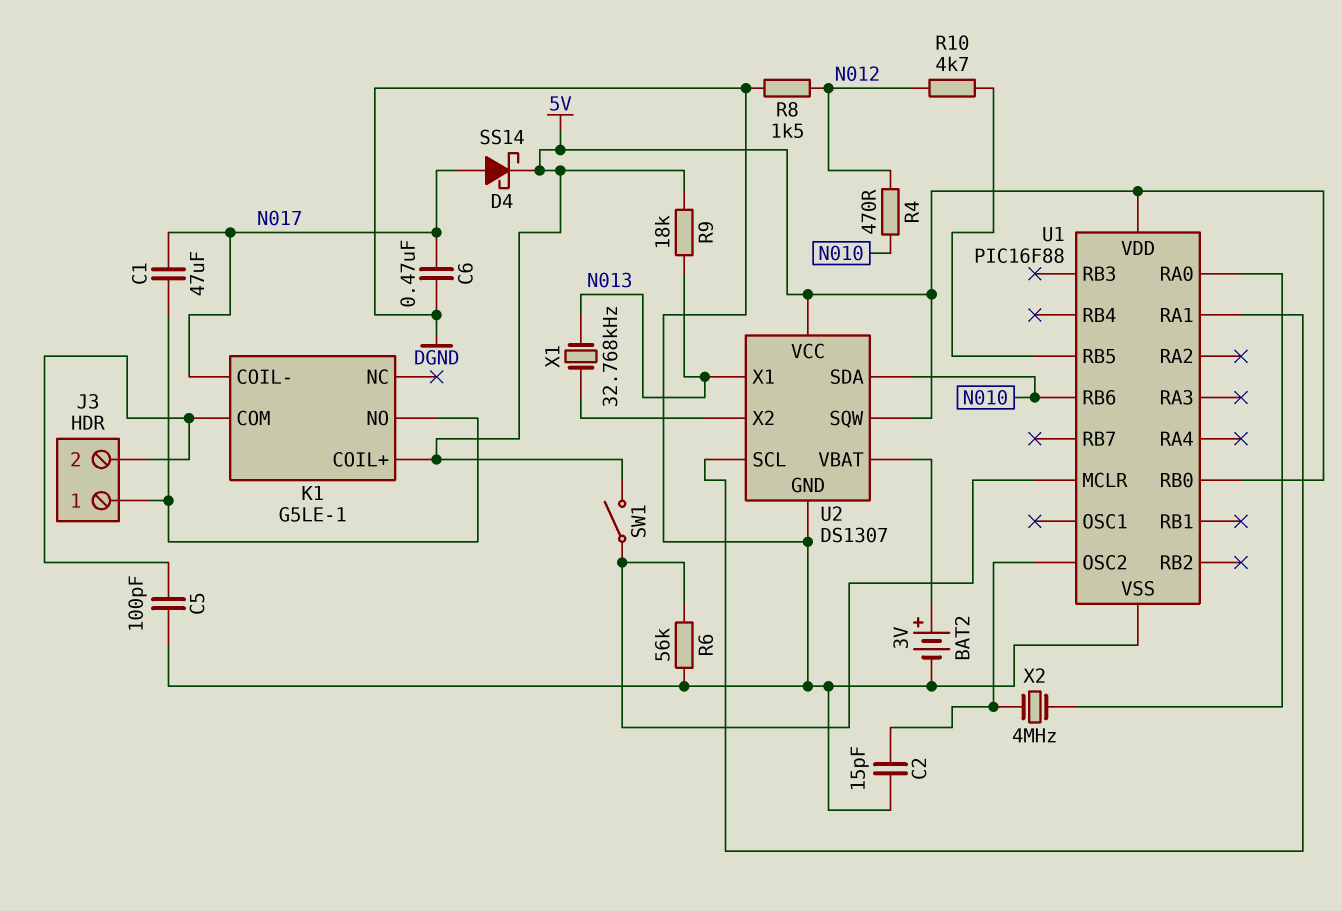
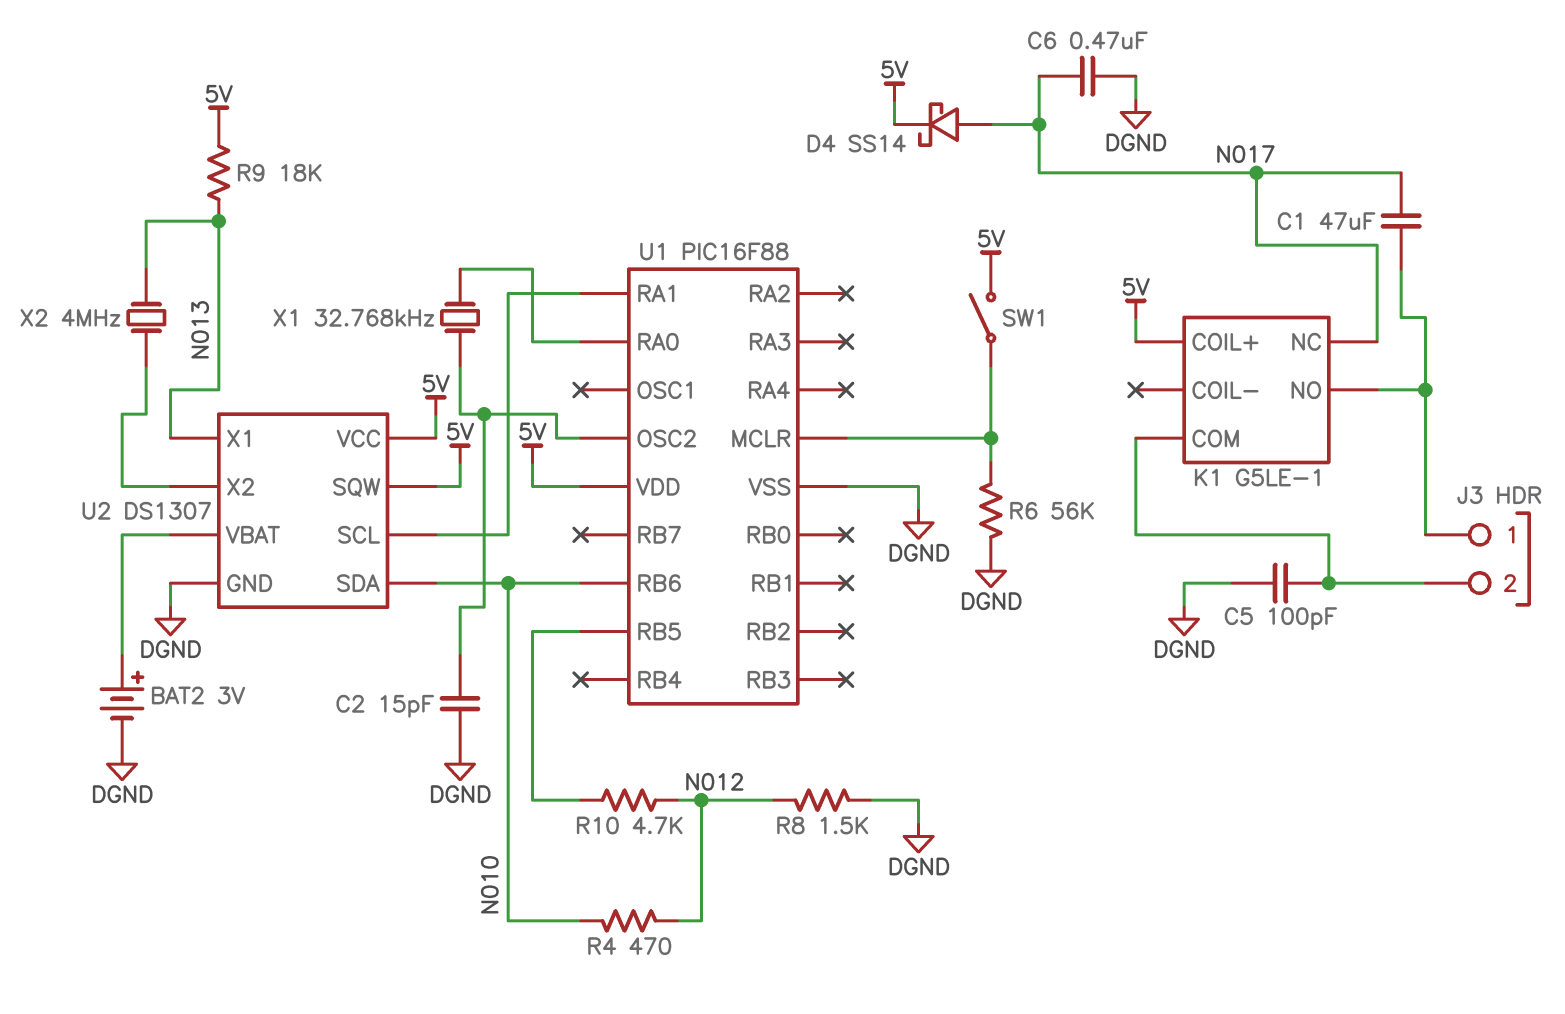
K1 pin COIL-: N017 -> none
K1 pin NC: none -> N017
U1 pin RB0: 5V -> none
X1: 32.768kHz (N013, U2/X2) -> 32.768kHz (U1/OSC2, U1/RA0)
X2: 4MHz (U1/OSC2, U1/RA0) -> 4MHz (N013, U2/X2)

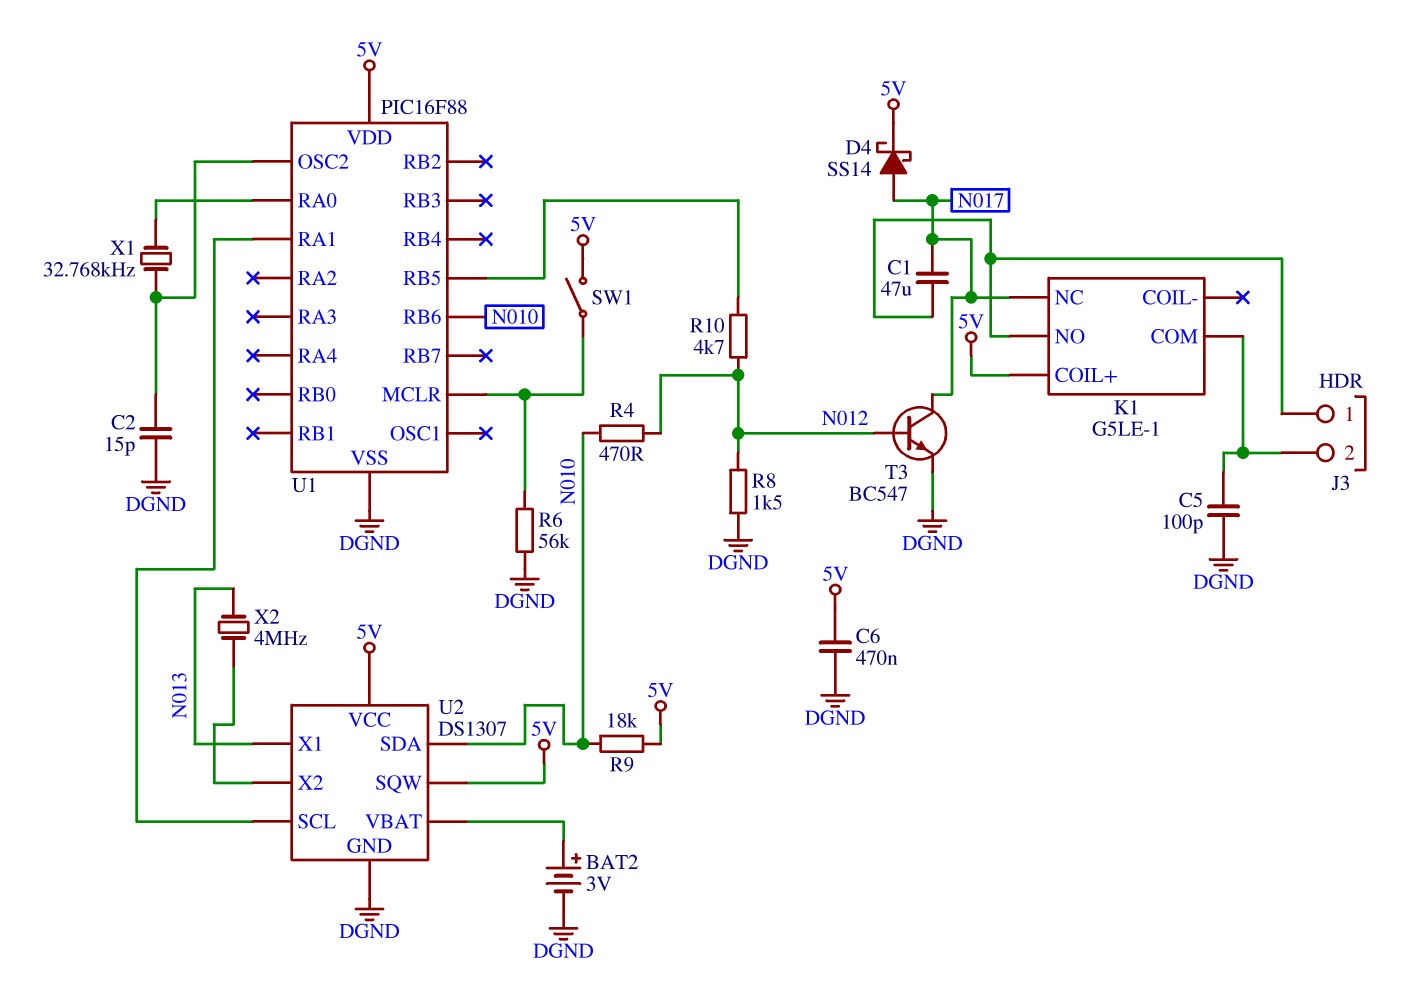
C6: 470nF (DGND, N017) -> 470nF (5V, DGND)
R9: 18k (5V, N013) -> 18k (5V, N010)
T3: none -> NPN BC547 (B N012, C N017, E DGND)

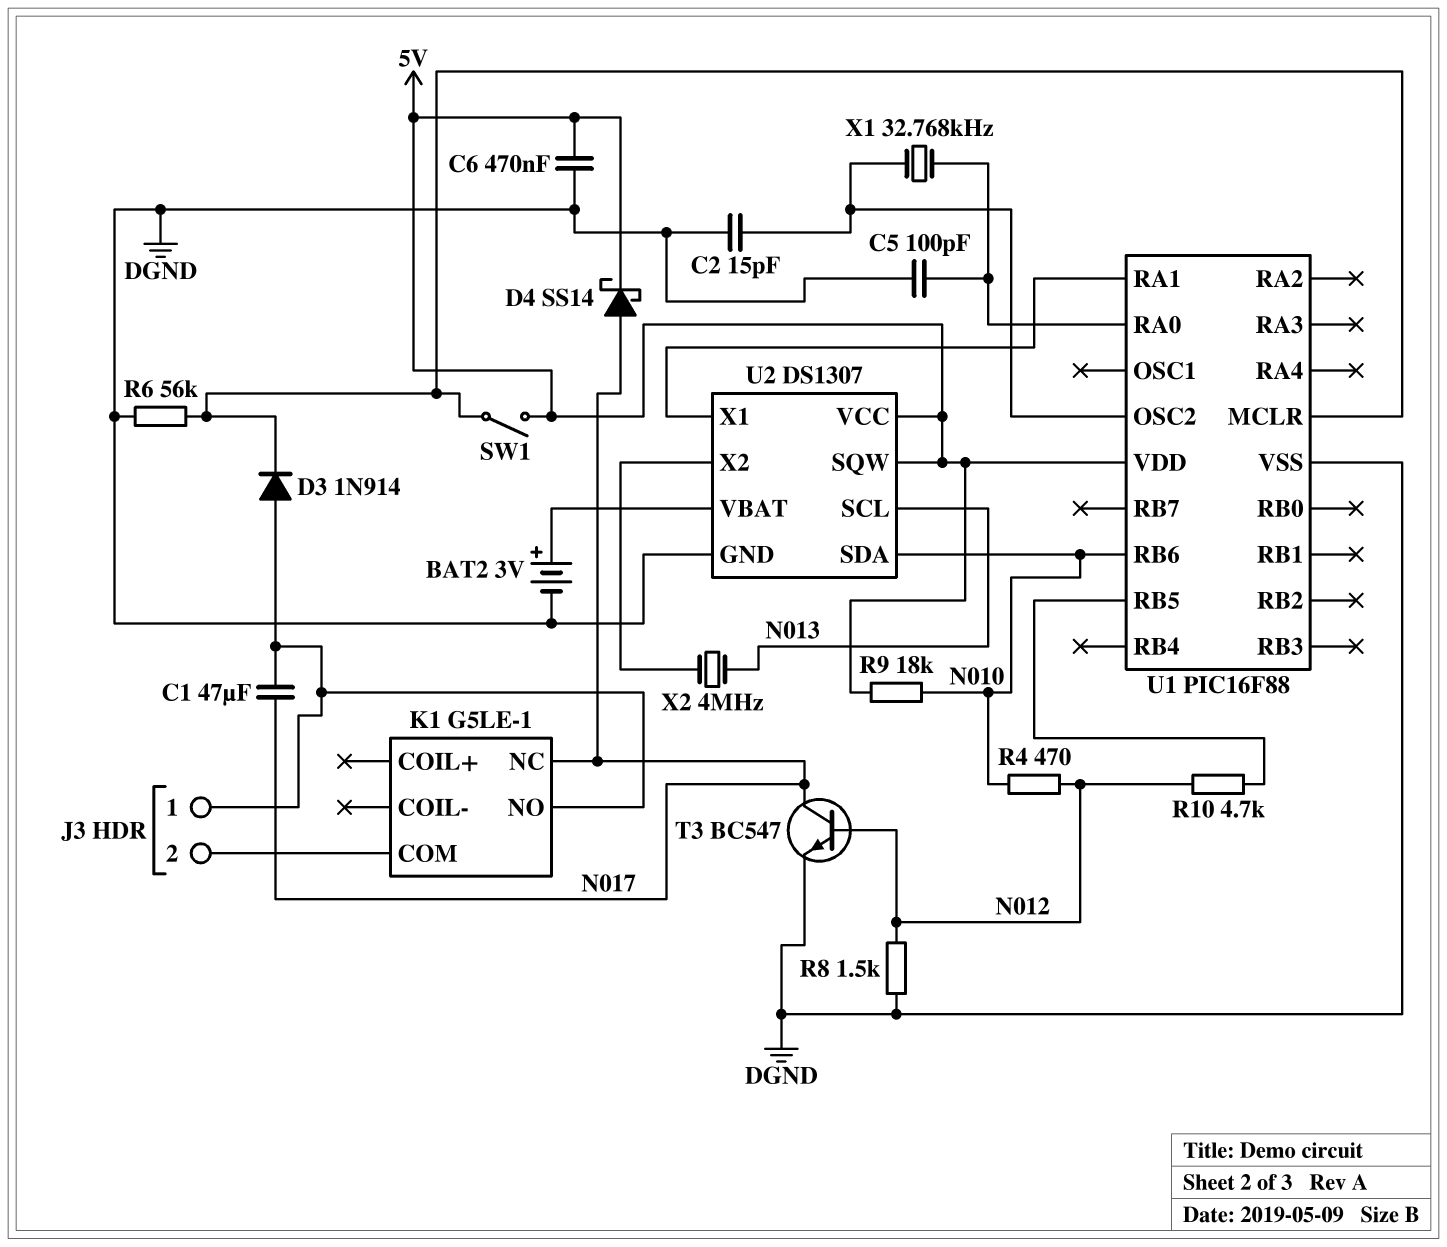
C5: 100pF (DGND, J3/2) -> 100pF (DGND, U1/RA0)
D3: none -> diode 1N914 (A J3/1, K U1/MCLR)
K1 pin COIL+: 5V -> none
U2 pin SCL: U1/RA1 -> N013
U2 pin X1: N013 -> U1/RA1

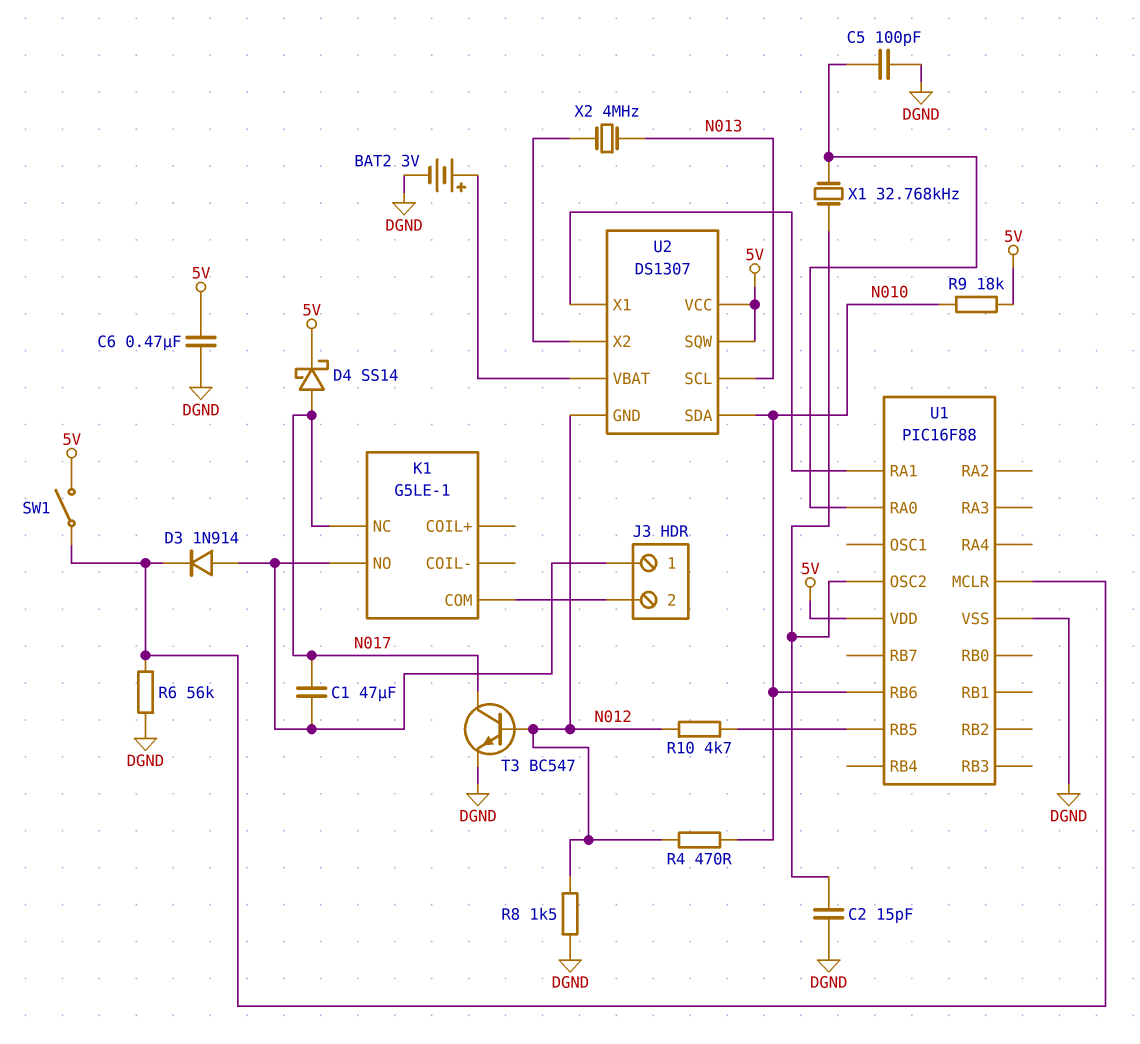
U2 pin GND: DGND -> N012

